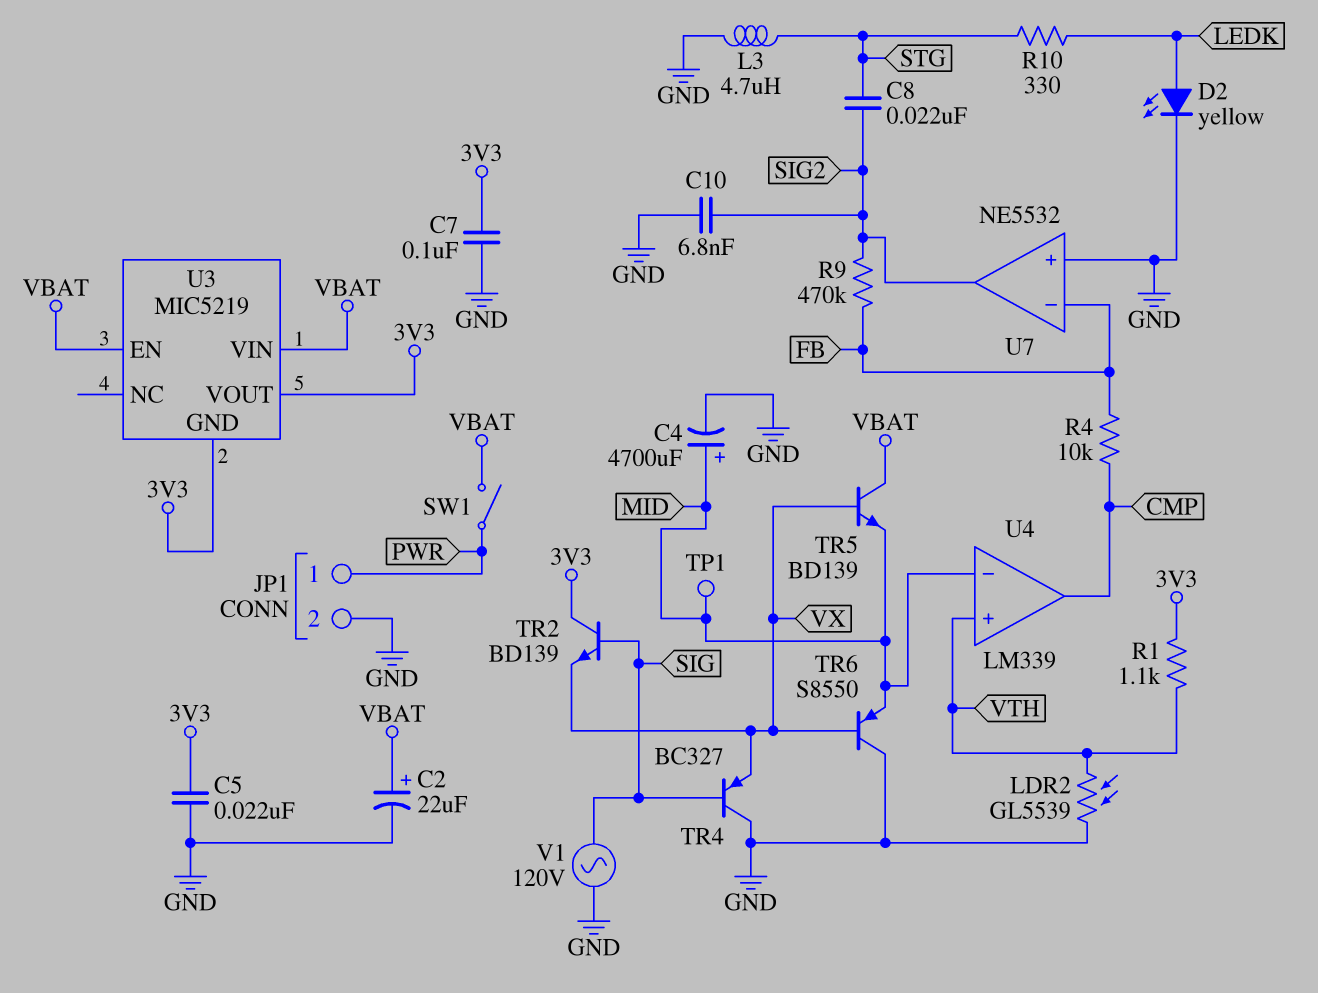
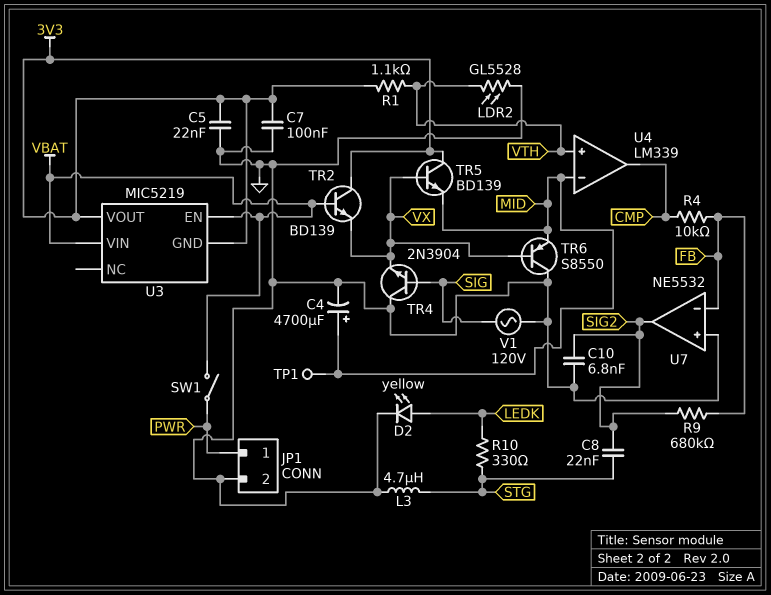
C2: 22uF (plus VBAT, minus GND) -> none
LDR2: GL5539 (GND, VTH) -> GL5528 (GND, VTH)
R9: 470k (FB, SIG2) -> 680k (FB, SIG2)
TR2: NPN BD139 (B SIG, C 3V3, E VX) -> NPN BD139 (B VBAT, C 3V3, E VX)
TR4: PNP BC327 (B SIG, C GND, E VX) -> NPN 2N3904 (B SIG, C GND, E VX)
TR5: NPN BD139 (B VX, C VBAT, E MID) -> NPN BD139 (B VX, C 3V3, E MID)

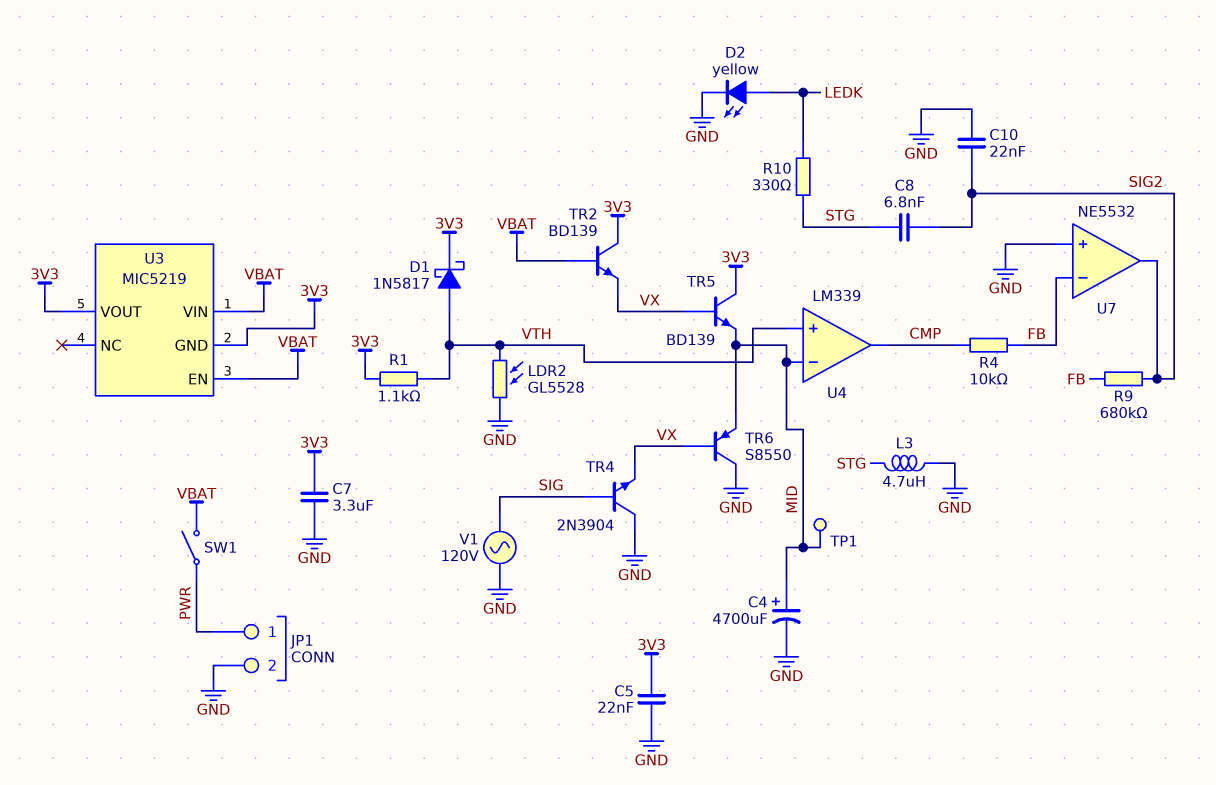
C7: 100nF (3V3, GND) -> 3.3uF (3V3, GND)
C8: 22nF (SIG2, STG) -> 6.8nF (SIG2, STG)
C10: 6.8nF (GND, SIG2) -> 22nF (GND, SIG2)
D1: none -> schottky 1N5817 (A VTH, K 3V3)

